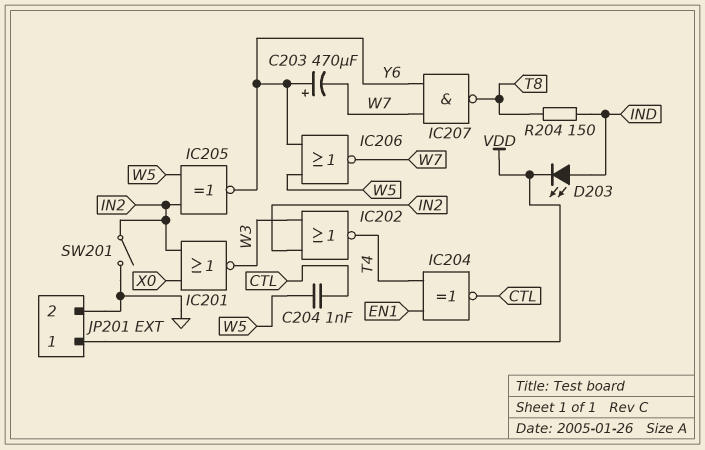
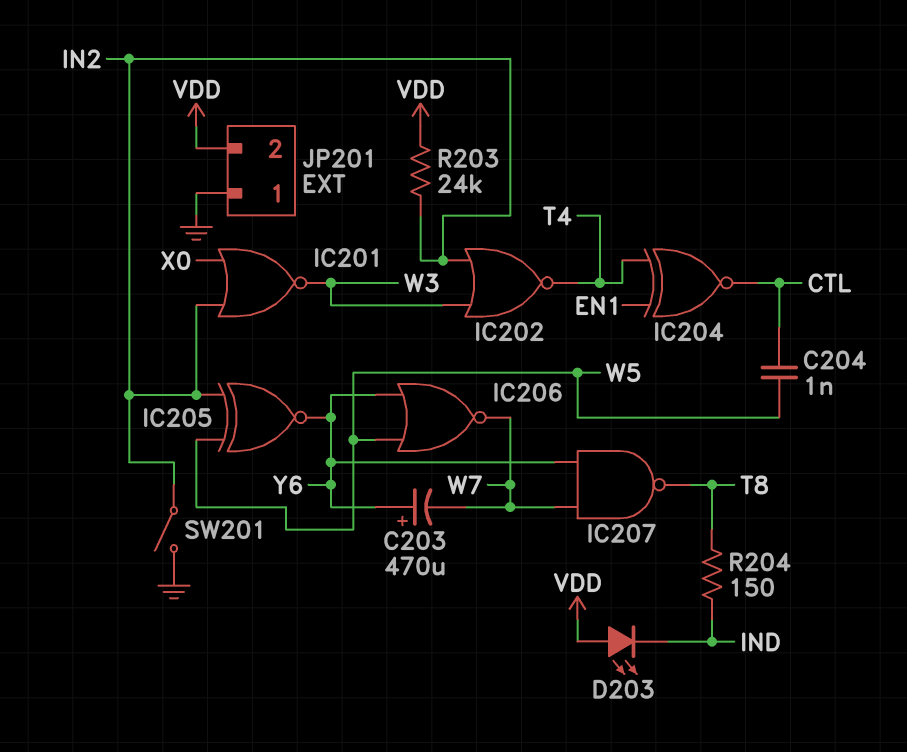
D203: LED (A IND, K VDD) -> LED (A VDD, K IND)
JP201 pin 1: VDD -> GND
JP201 pin 2: GND -> VDD
R203: none -> 24k (IN2, VDD)

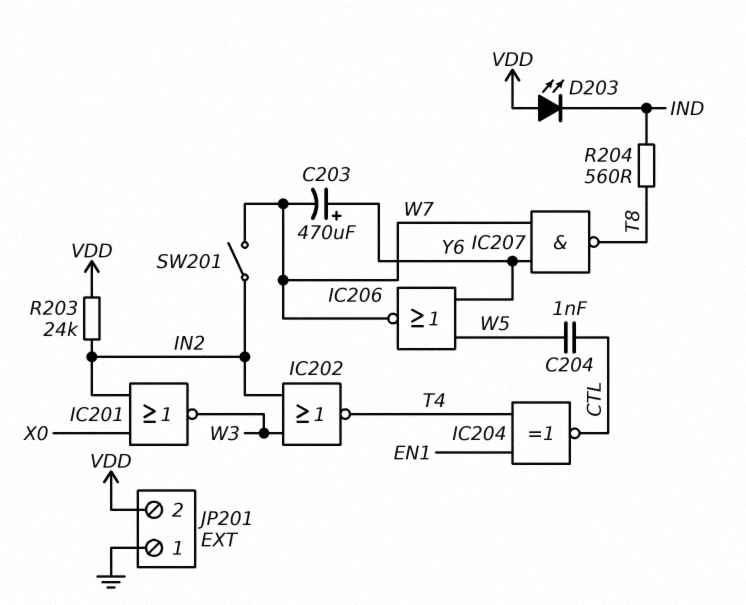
IC205: XNOR (in IN2, in W5, out Y6) -> none
R204: 150 (IND, T8) -> 560 (IND, T8)
SW201: switch (GND, IN2) -> switch (IN2, W7)

